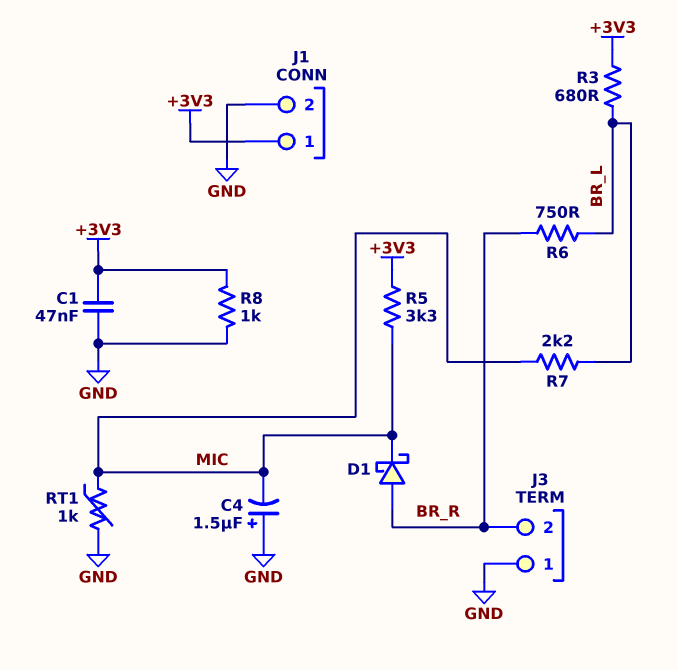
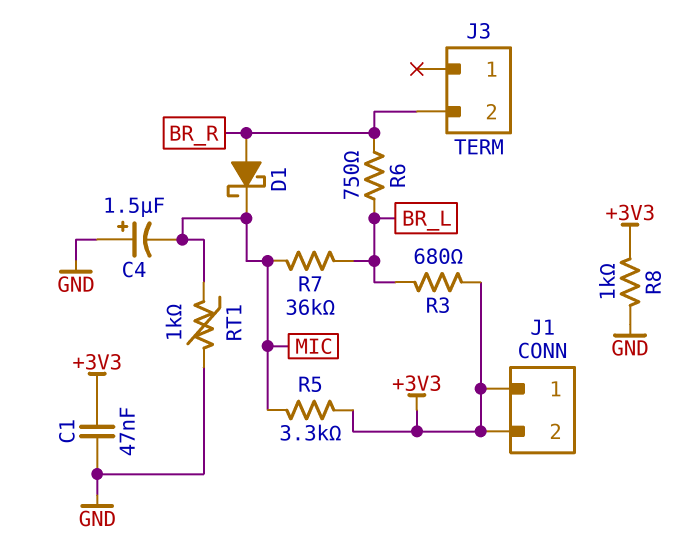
J1 pin 2: GND -> +3V3
J3 pin 1: GND -> none
R7: 2.2k (BR_L, MIC) -> 36k (BR_L, MIC)

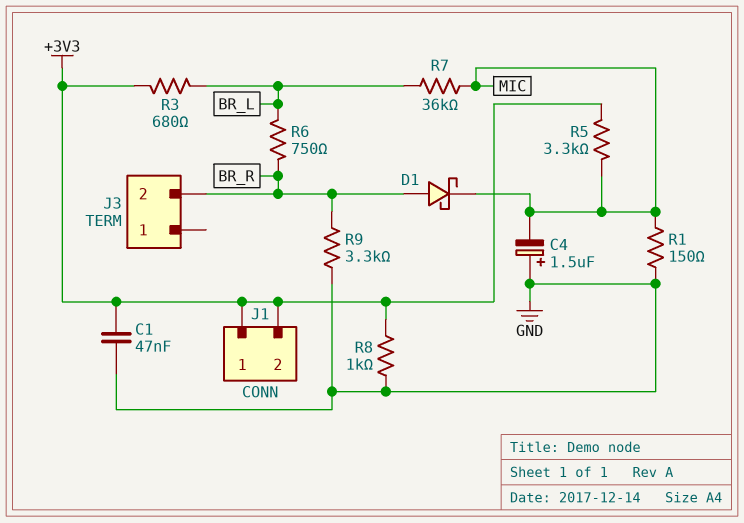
R1: none -> 150 (GND, MIC)
R9: none -> 3.3k (BR_R, GND)
RT1: 1k (GND, MIC) -> none

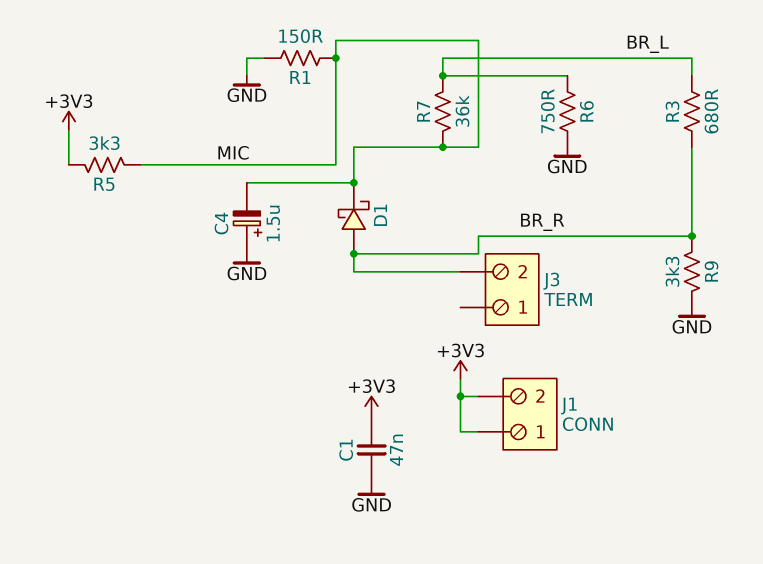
R3: 680 (+3V3, BR_L) -> 680 (BR_L, BR_R)
R6: 750 (BR_L, BR_R) -> 750 (BR_L, GND)
R8: 1k (+3V3, GND) -> none

